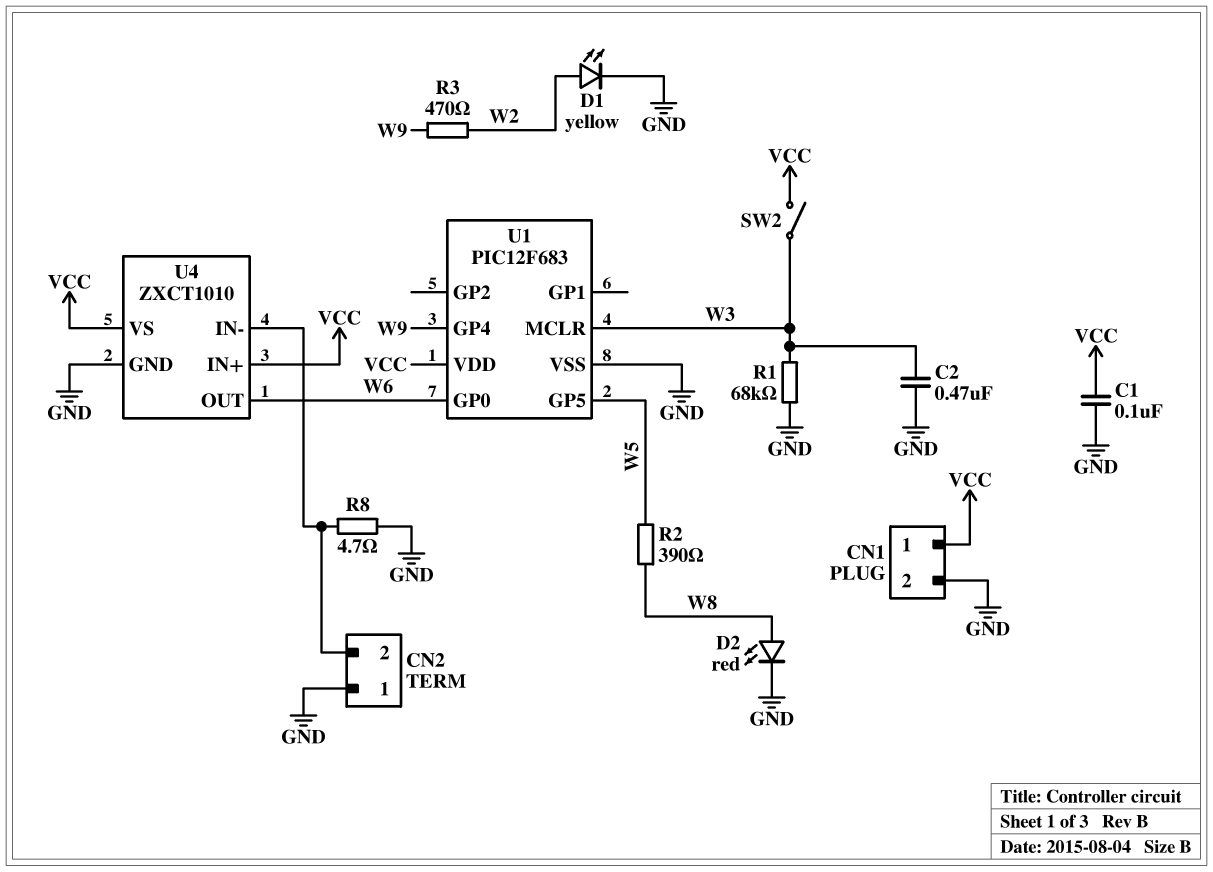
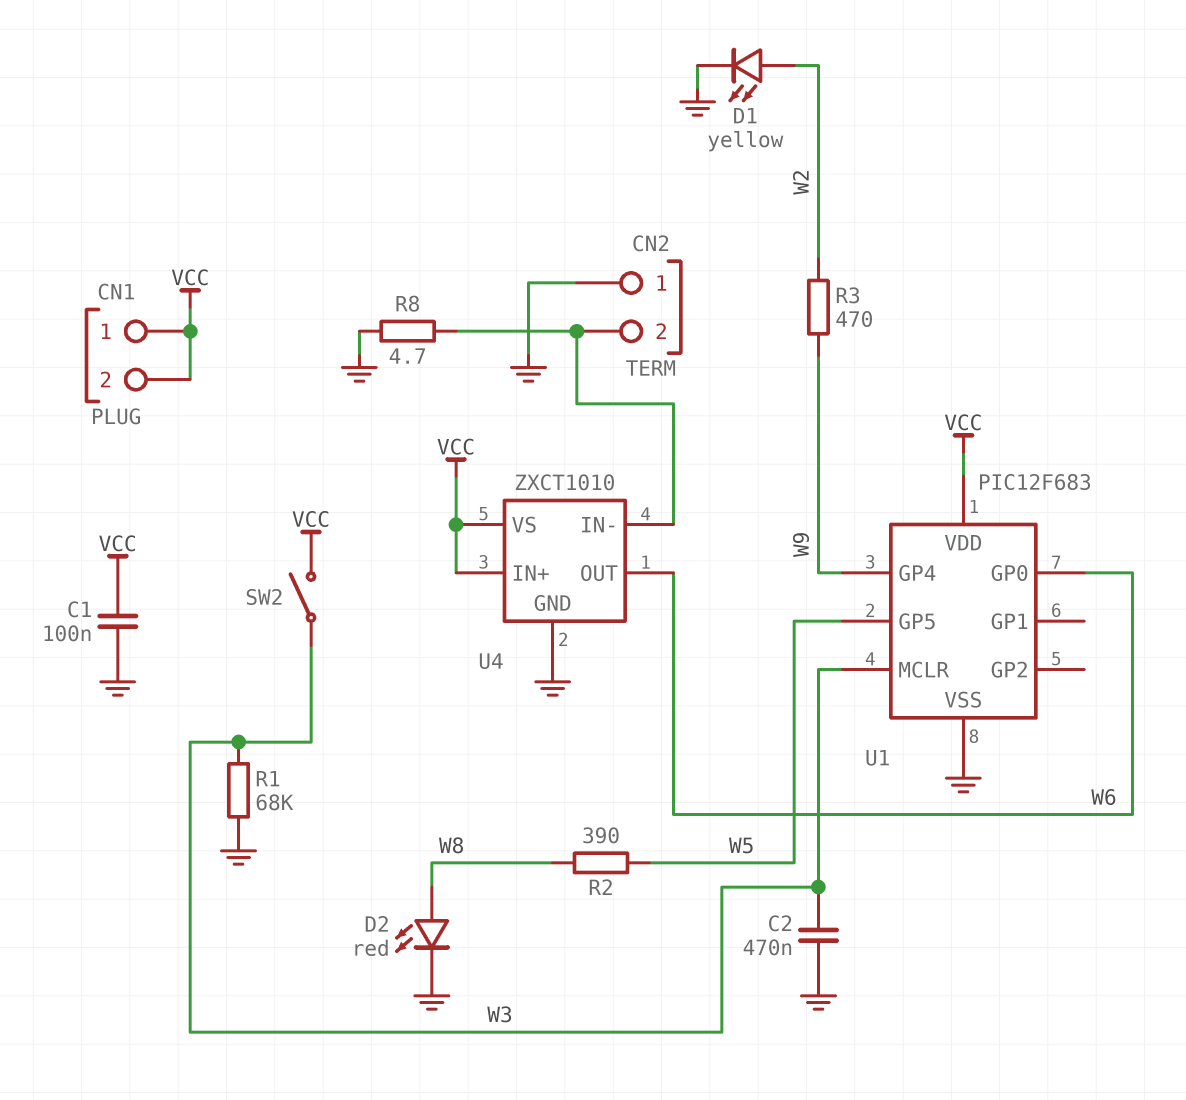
CN1 pin 2: GND -> VCC

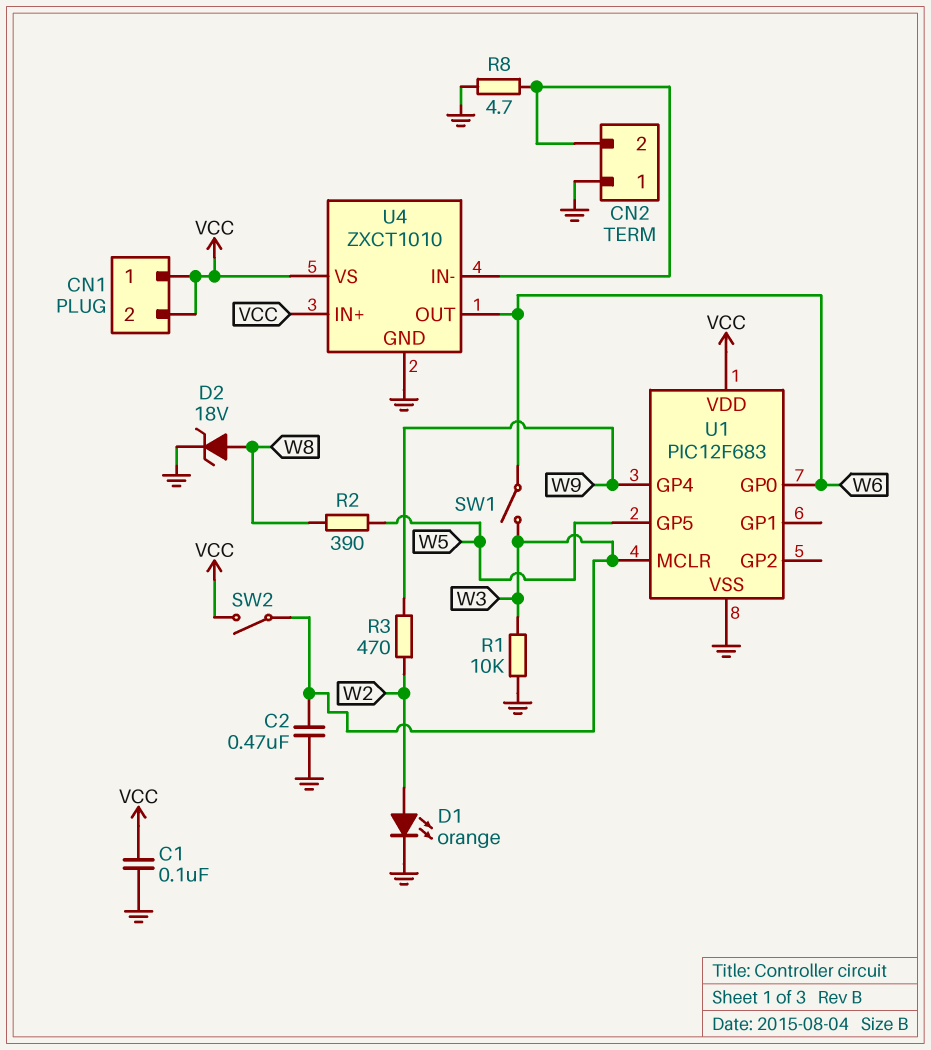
D1: LED yellow (A W2, K GND) -> LED orange (A W2, K GND)
D2: LED red (A W8, K GND) -> zener 18V (A W8, K GND)
R1: 68k (GND, W3) -> 10k (GND, W3)
SW1: none -> switch (W3, W6)

